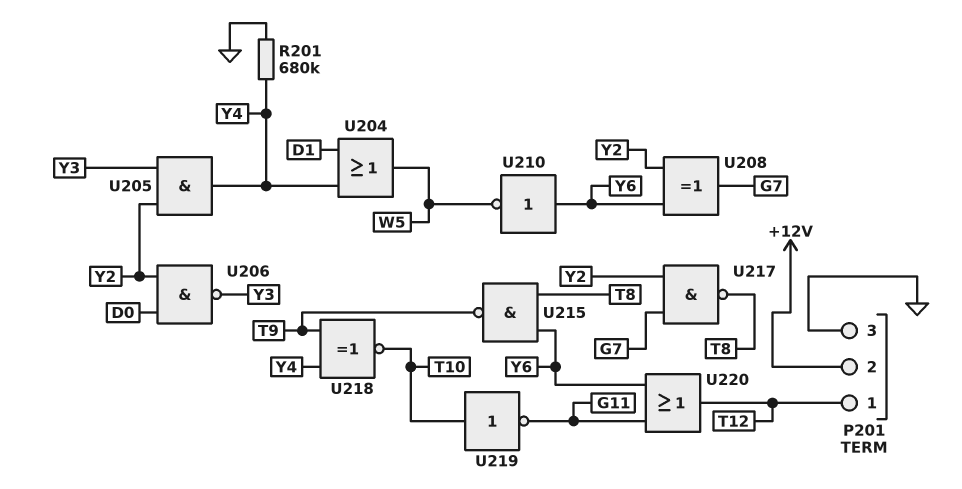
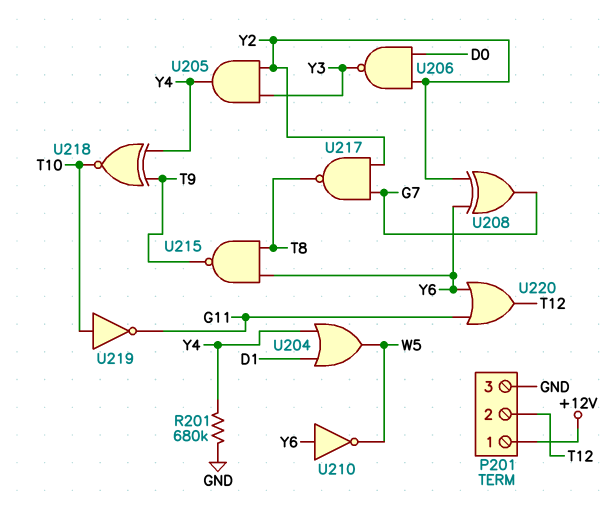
P201 pin 1: T12 -> +12V
P201 pin 2: +12V -> T12

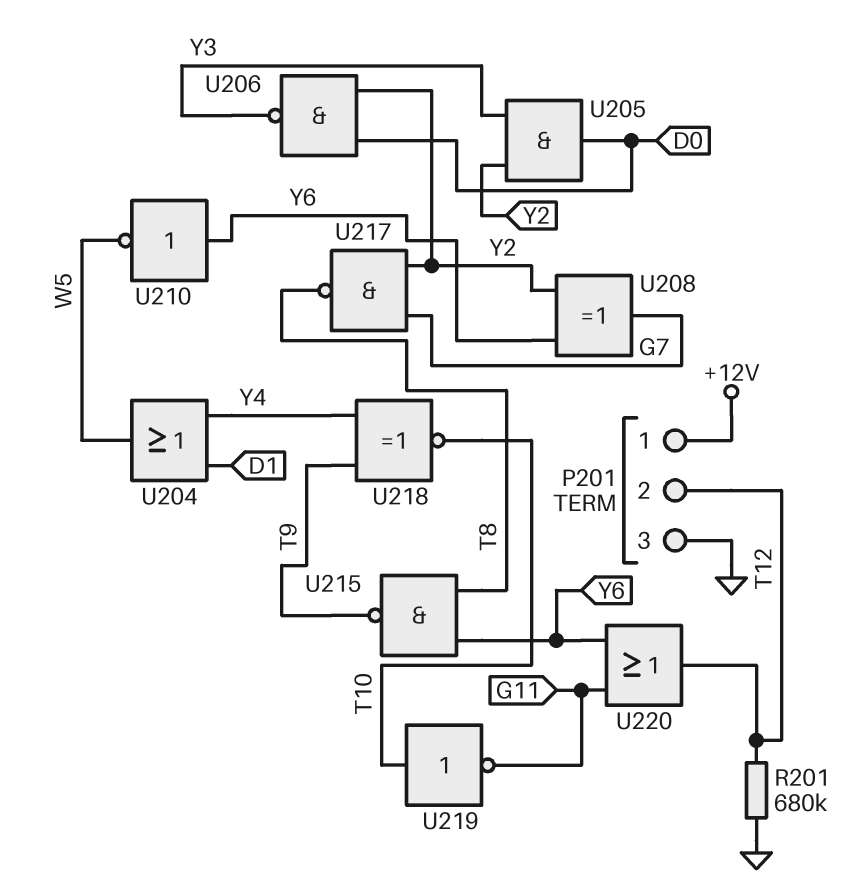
R201: 680k (GND, Y4) -> 680k (GND, T12)
U205: AND (in Y2, in Y3, out Y4) -> AND (in Y2, in Y3, out D0)

